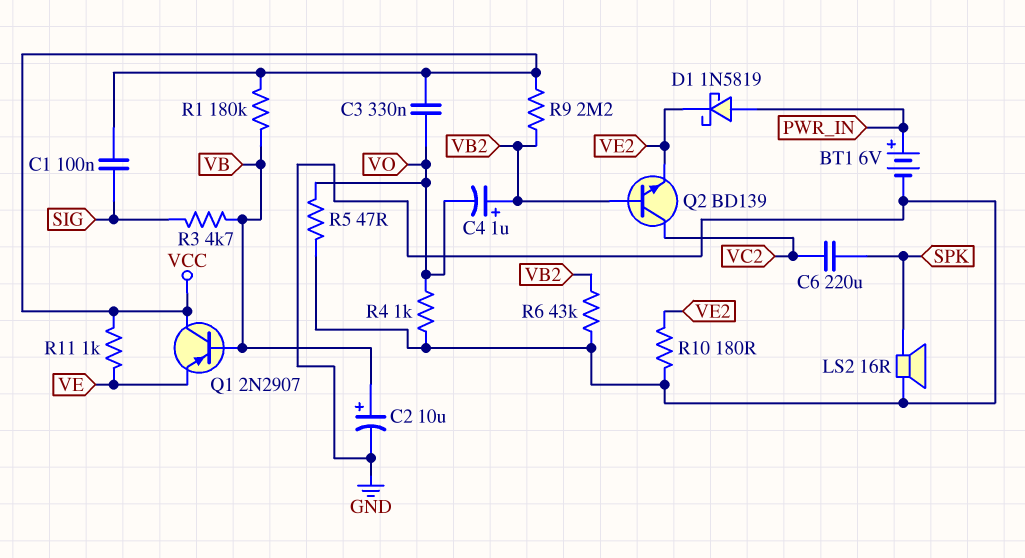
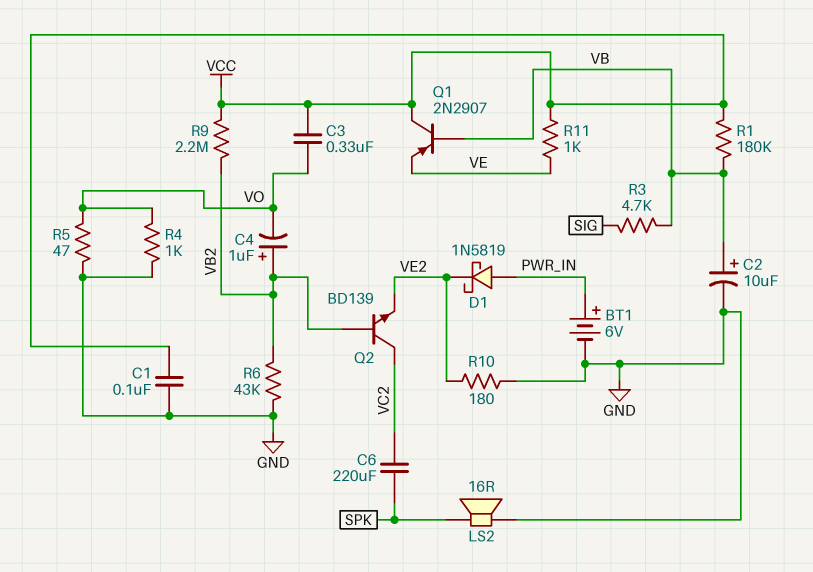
C1: 100nF (SIG, VCC) -> 100nF (GND, VCC)

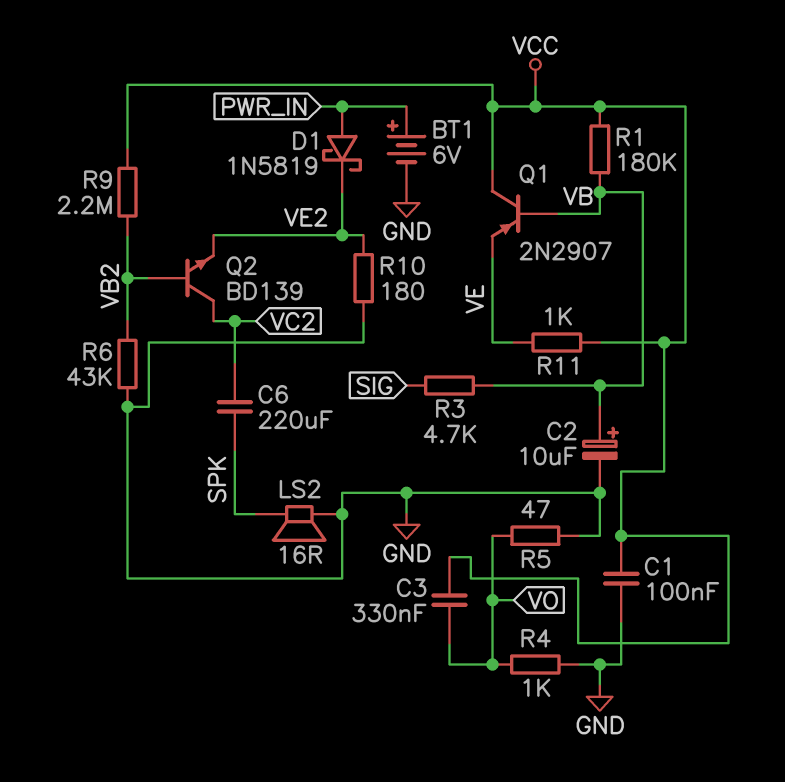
C4: 1uF (plus VB2, minus VO) -> none

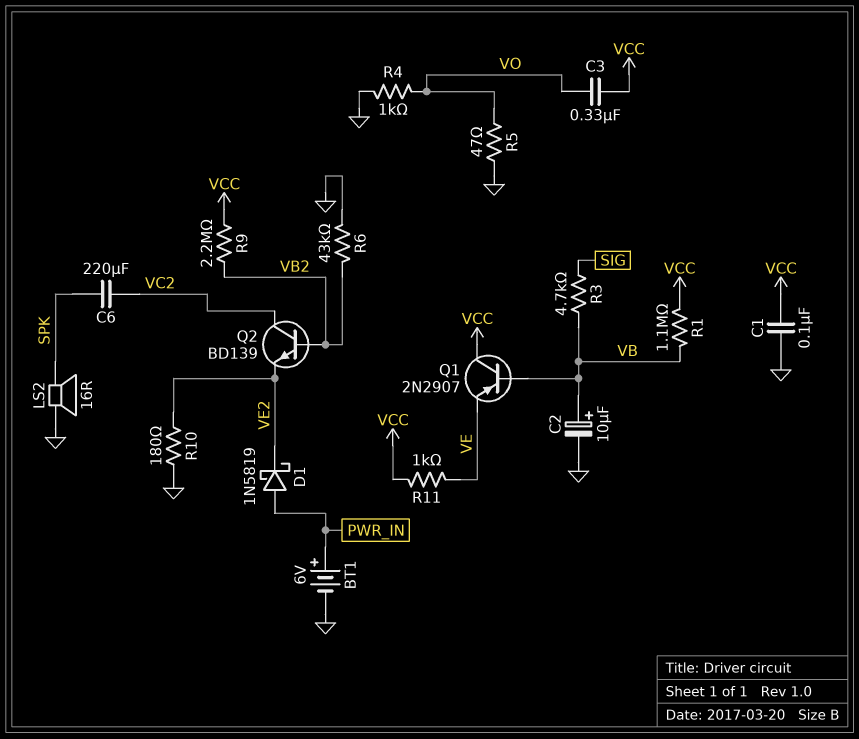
R1: 180k (VB, VCC) -> 1.1M (VB, VCC)

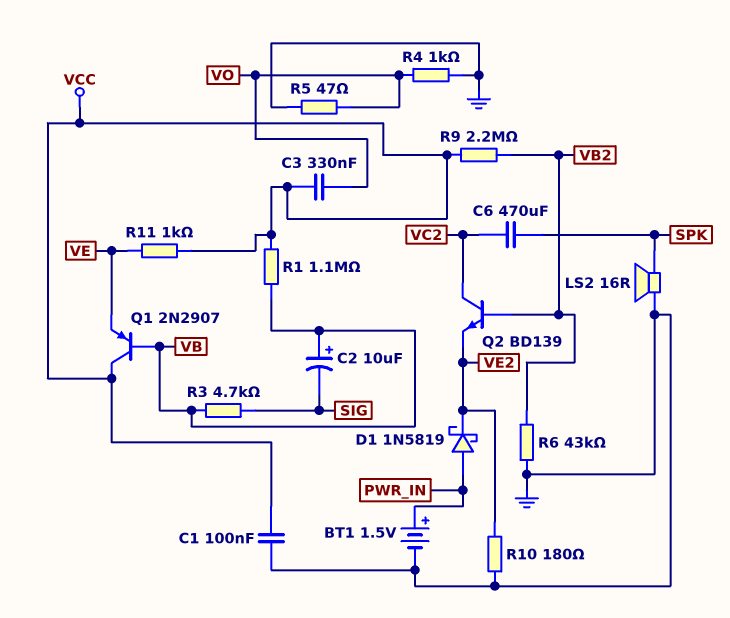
BT1: 6V (plus PWR_IN, minus GND) -> 1.5V (plus PWR_IN, minus GND)
C2: 10uF (plus VB, minus GND) -> 10uF (plus VB, minus SIG)
C6: 220uF (SPK, VC2) -> 470uF (SPK, VC2)

